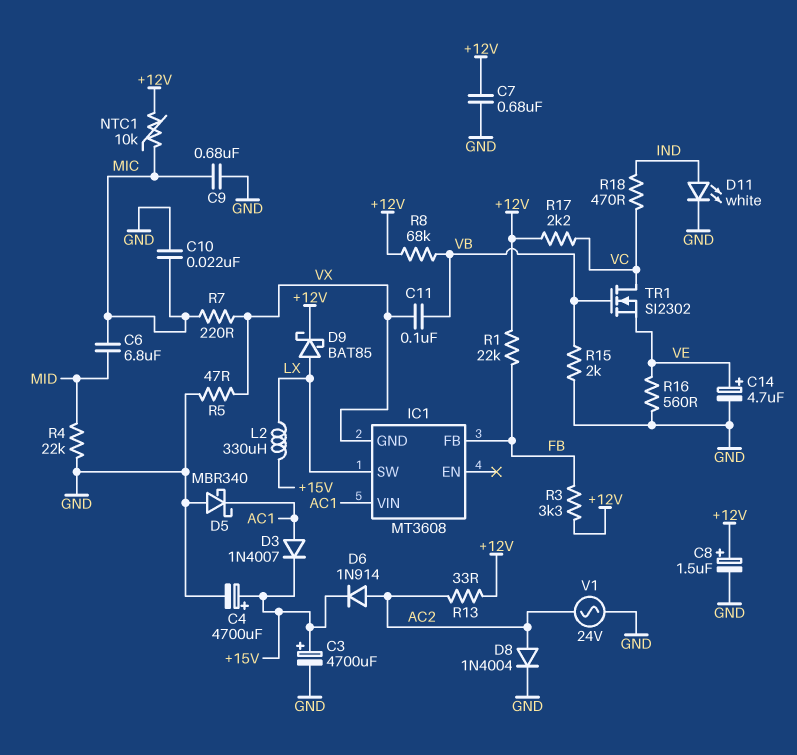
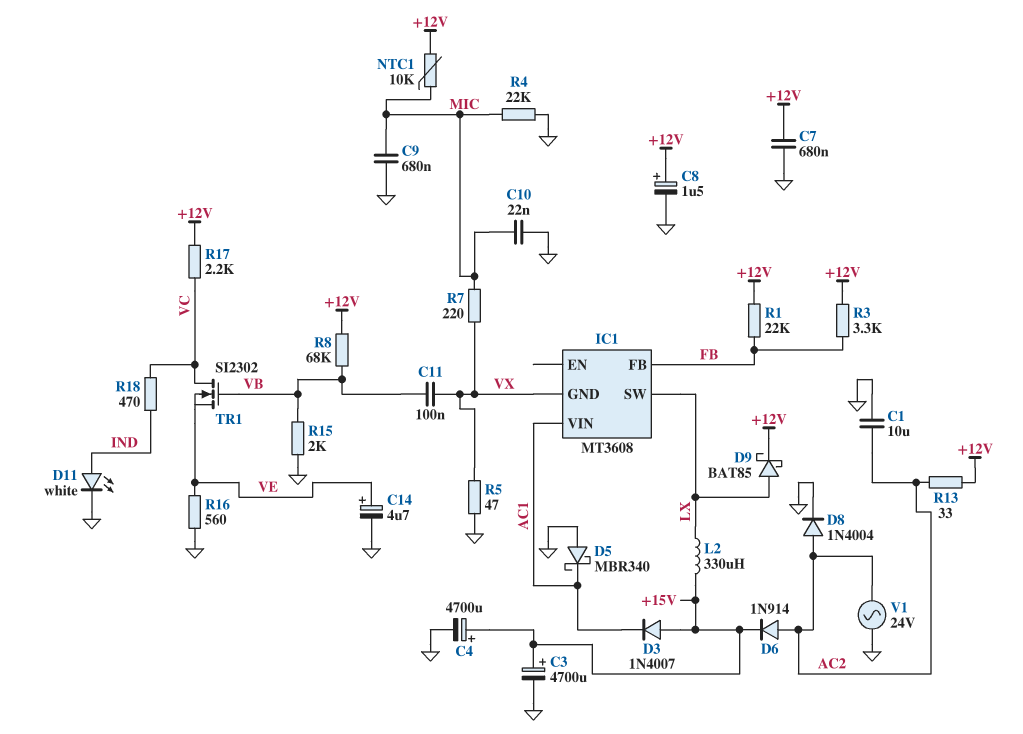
C1: none -> 10uF (AC2, GND)
C6: 6.8uF (MIC, MID) -> none
D3: diode 1N4007 (A AC1, K +15V) -> diode 1N4007 (A +15V, K AC1)
R4: 22k (GND, MID) -> 22k (GND, MIC)

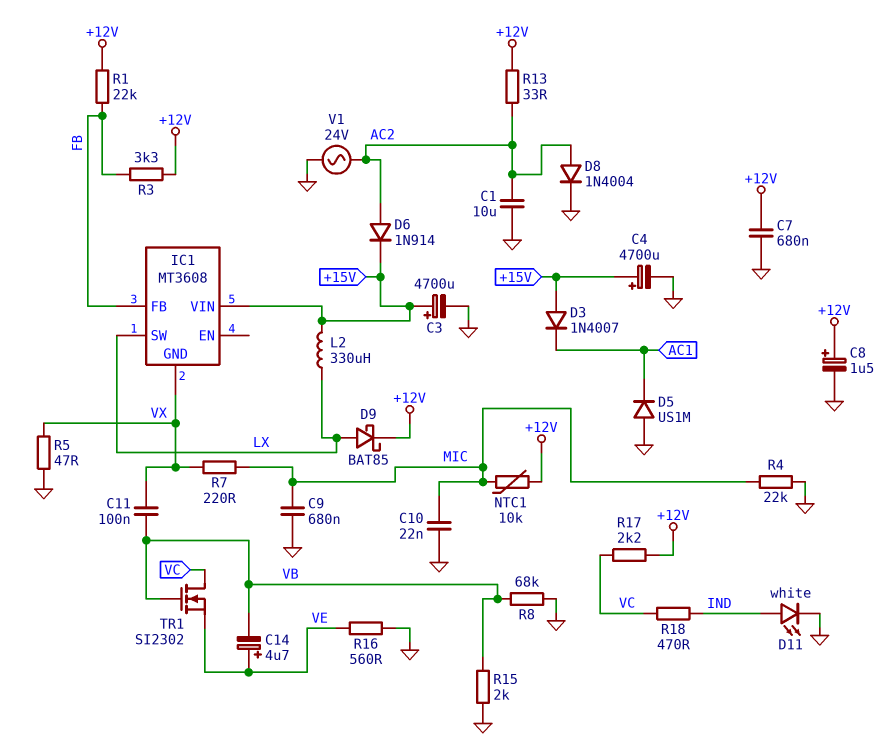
C14: 4.7uF (plus VE, minus GND) -> 4.7uF (plus VE, minus VB)
D5: schottky MBR340 (A GND, K AC1) -> diode US1M (A GND, K AC1)
IC1 pin VIN: AC1 -> +15V
R8: 68k (+12V, VB) -> 68k (GND, VB)

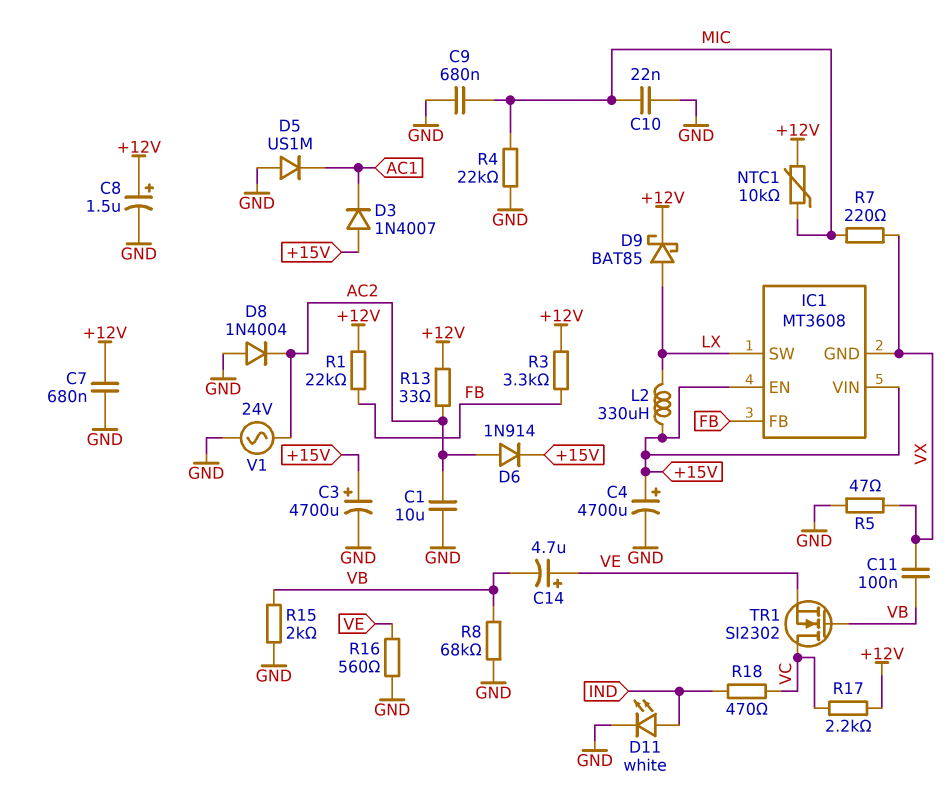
D8: diode 1N4004 (A AC2, K GND) -> diode 1N4004 (A GND, K AC2)
IC1 pin EN: none -> +15V

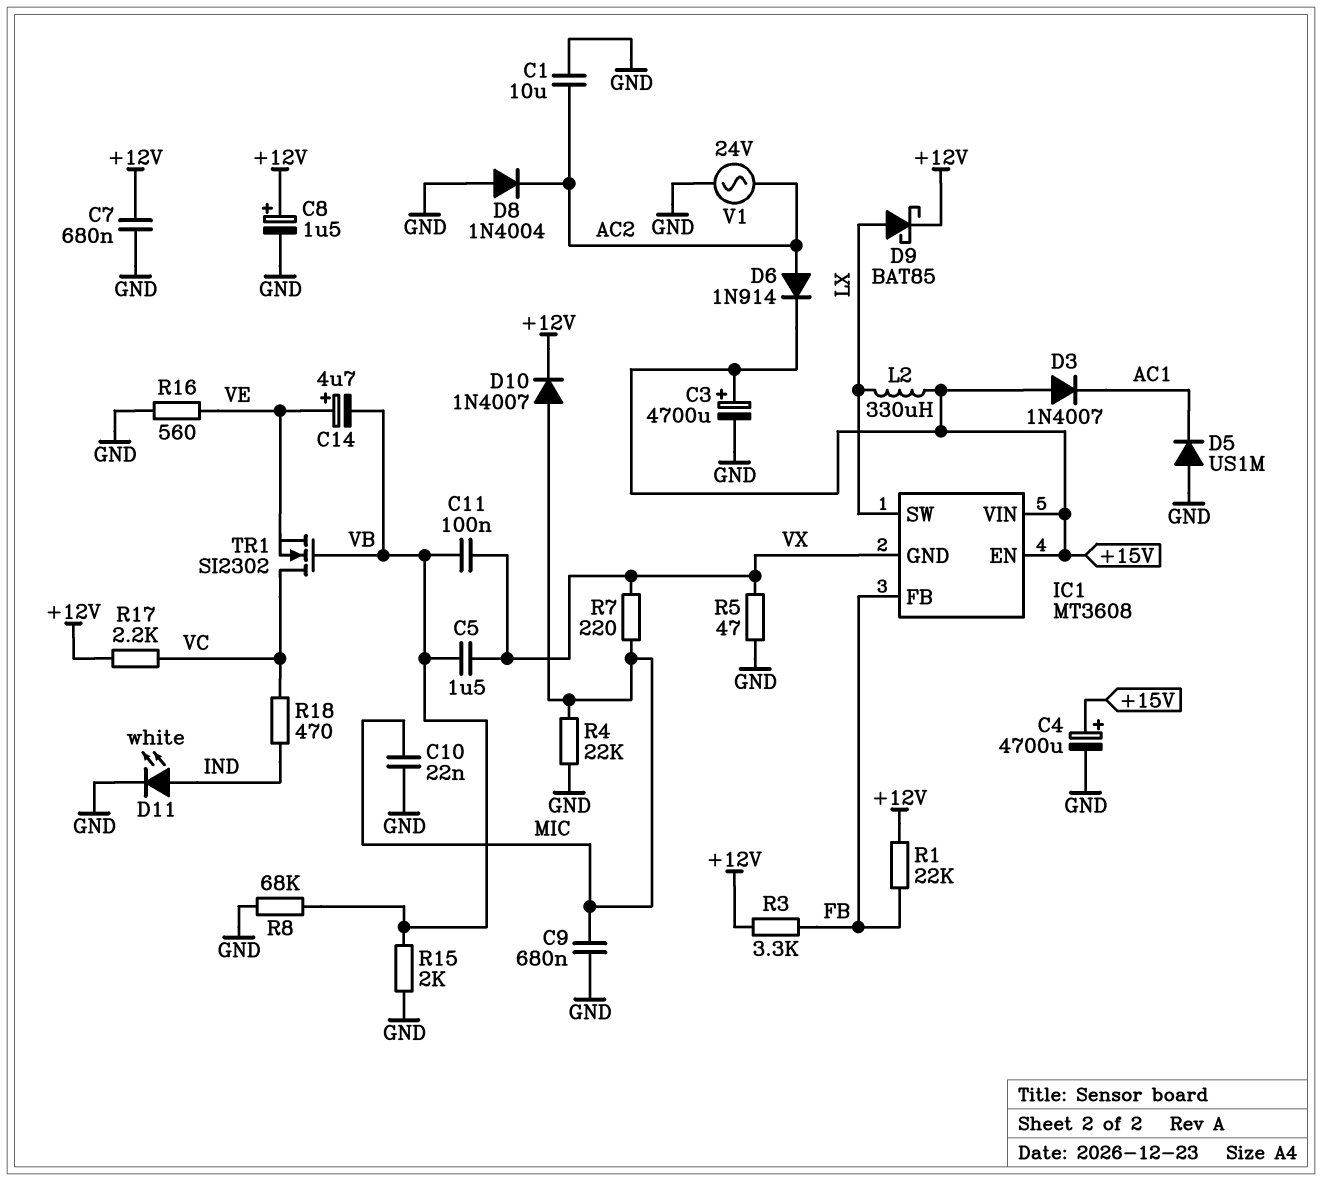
C5: none -> 1.5uF (VB, VX)
D10: none -> diode 1N4007 (A MIC, K +12V)
NTC1: 10k (+12V, MIC) -> none
R13: 33 (+12V, AC2) -> none

